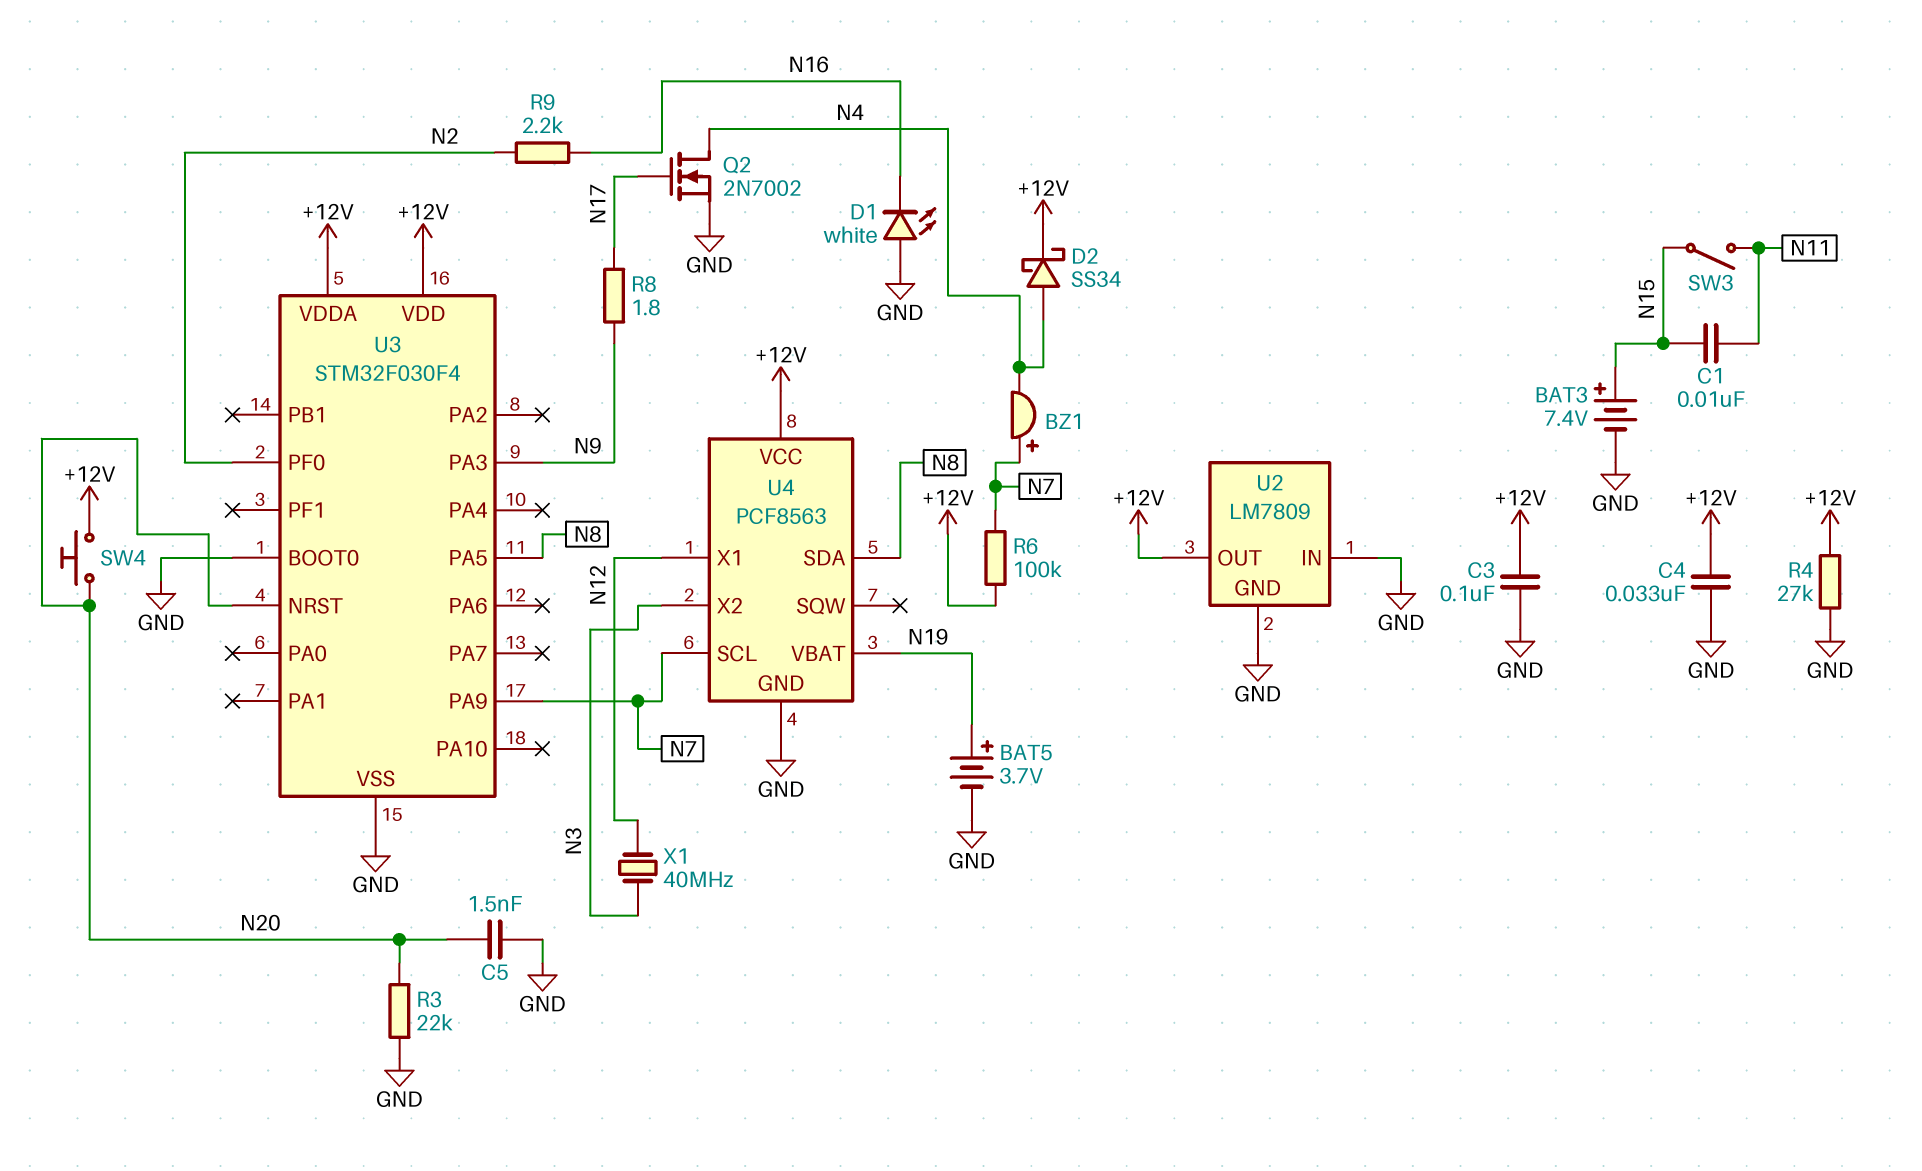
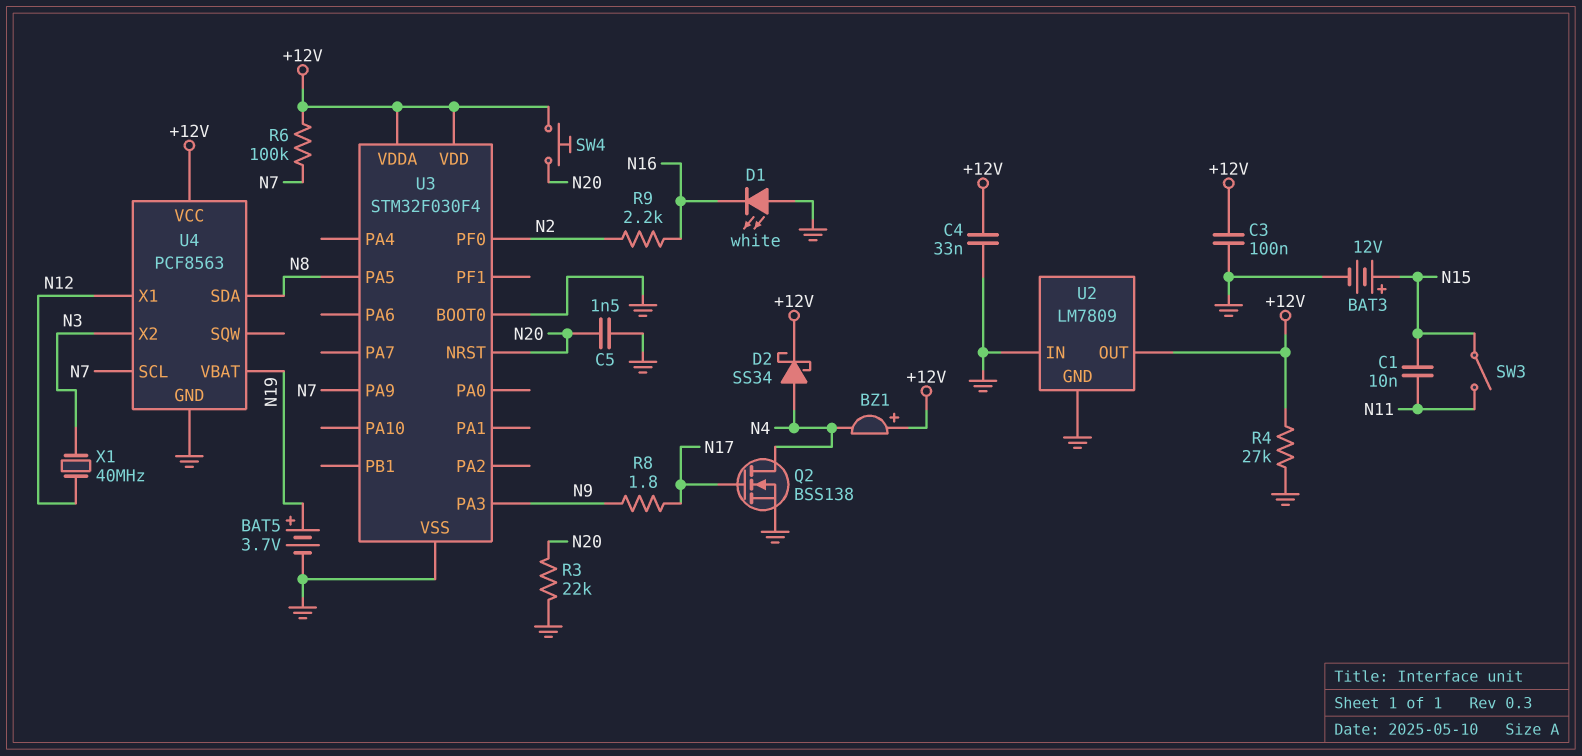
BAT3: 7.4V (plus N15, minus GND) -> 12V (plus N15, minus GND)
BZ1: buzzer (plus N7, minus N4) -> buzzer (plus +12V, minus N4)
Q2: NMOS 2N7002 (G N17, D N4, S GND) -> NMOS BSS138 (G N17, D N4, S GND)

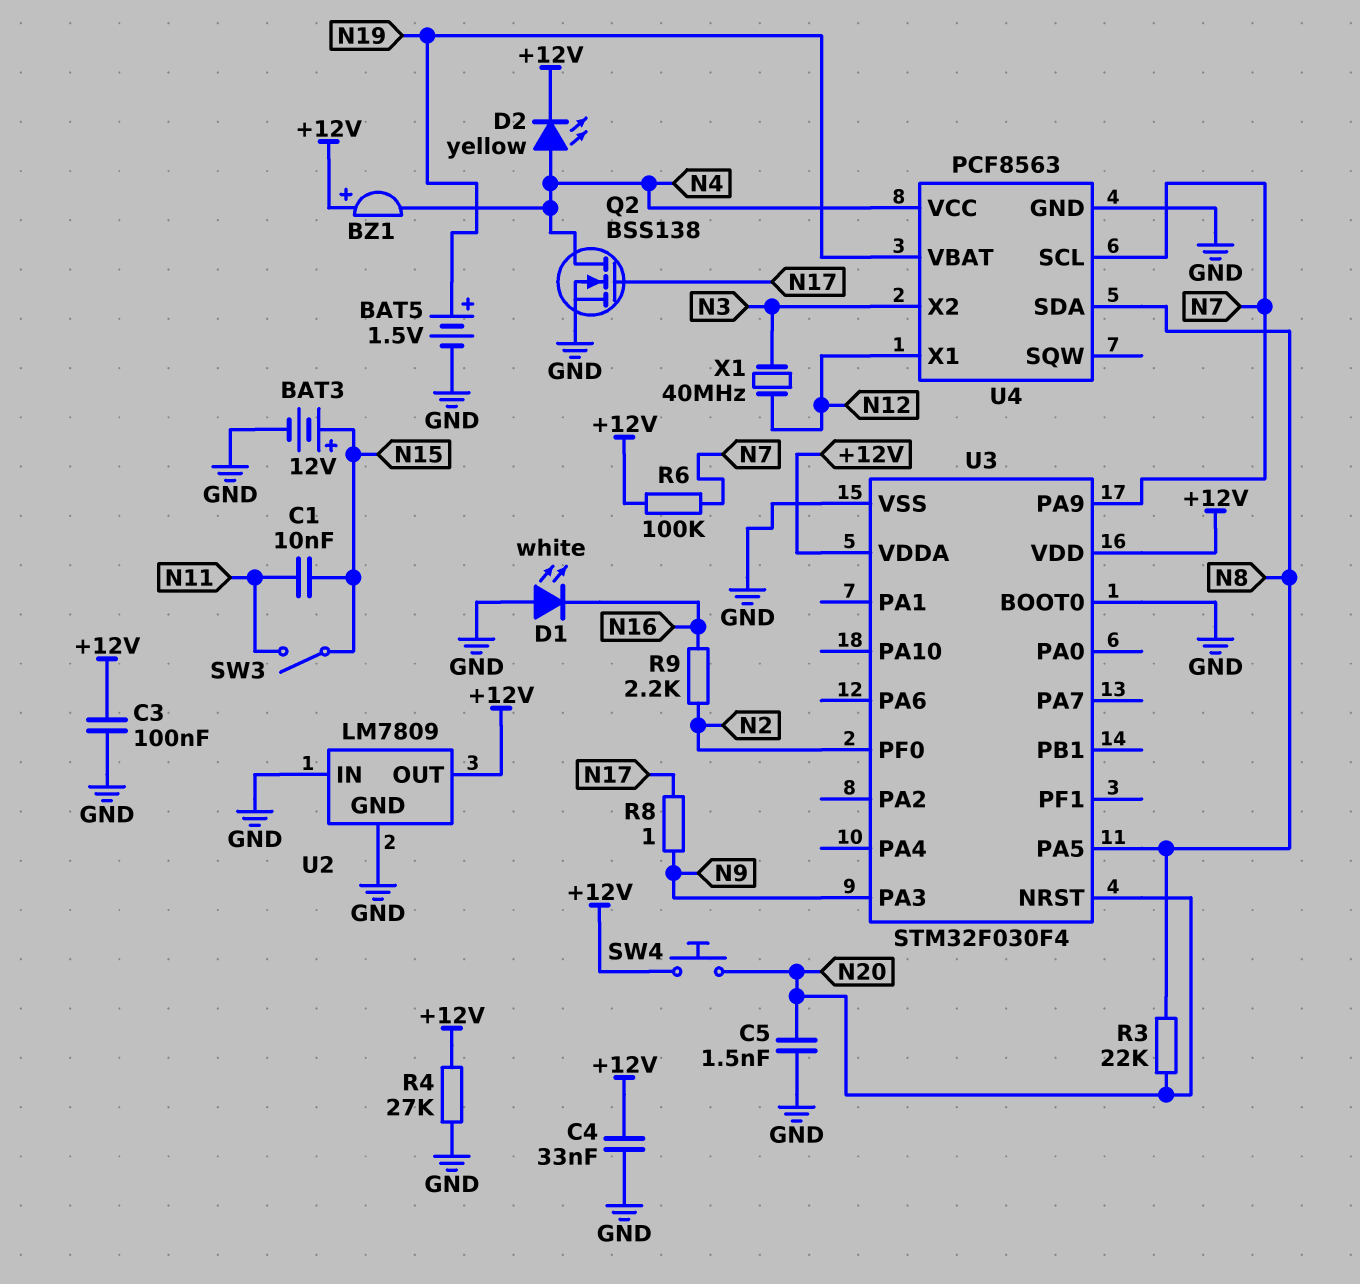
BAT5: 3.7V (plus N19, minus GND) -> 1.5V (plus N19, minus GND)
D2: schottky SS34 (A N4, K +12V) -> LED yellow (A N4, K +12V)
R3: 22k (GND, N20) -> 22k (N8, N20)
R8: 1.8 (N9, N17) -> 1 (N9, N17)
U4 pin VCC: +12V -> N4

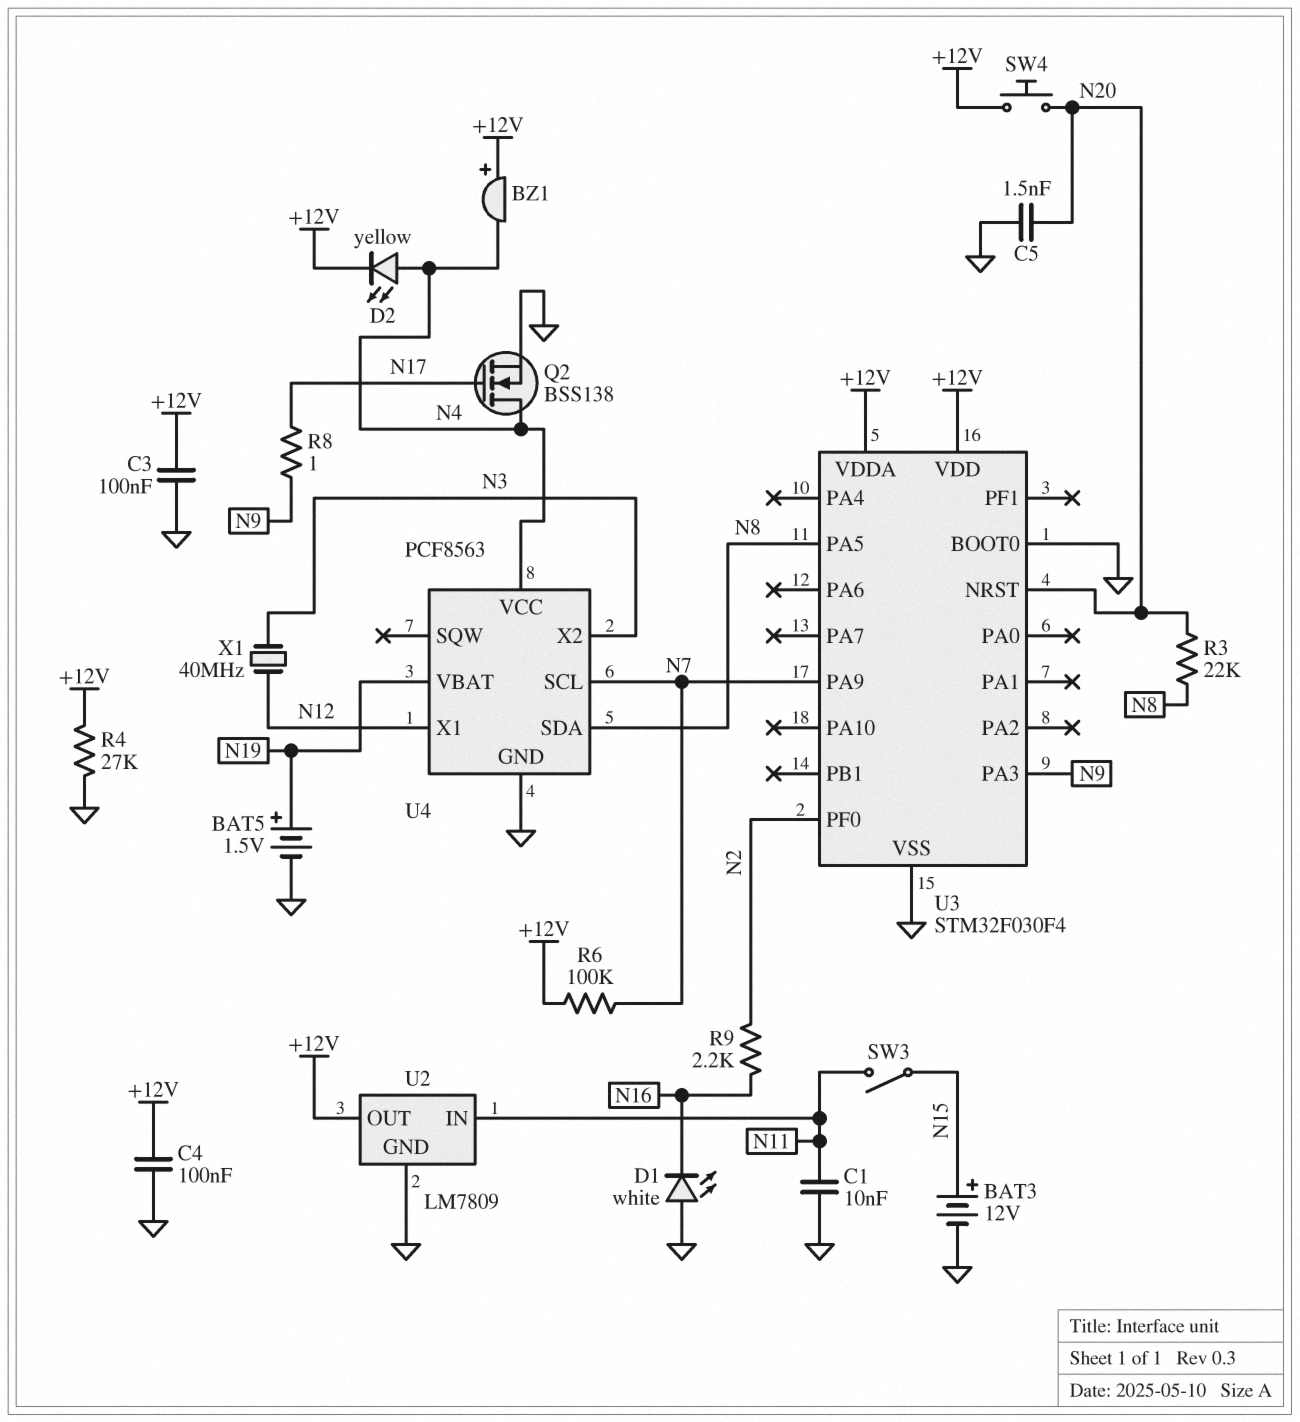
C1: 10nF (N11, N15) -> 10nF (GND, N11)
C4: 33nF (+12V, GND) -> 100nF (+12V, GND)
U2 pin IN: GND -> N11

